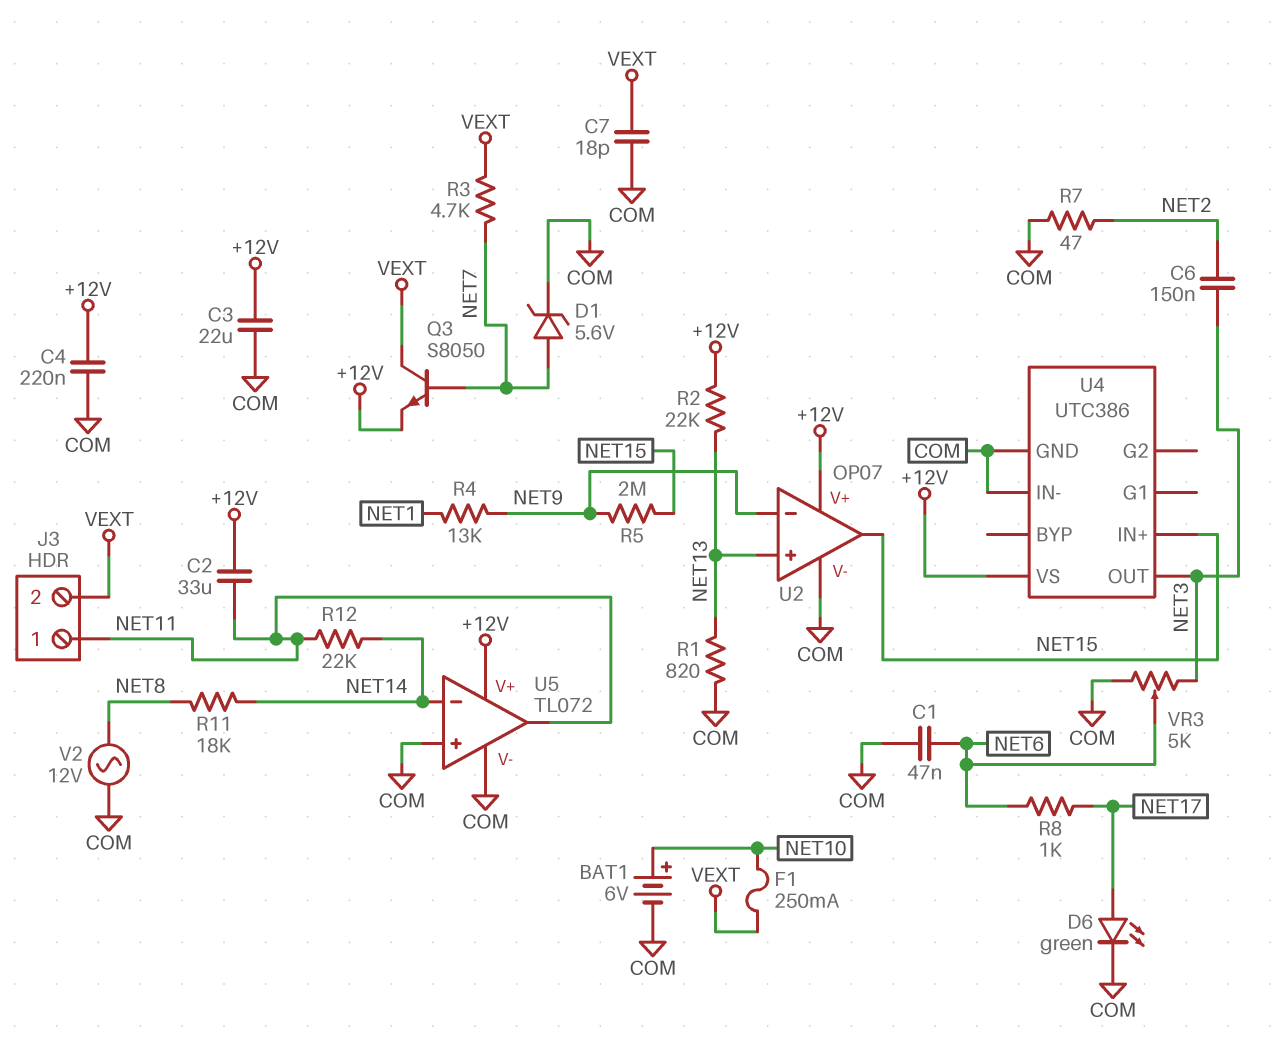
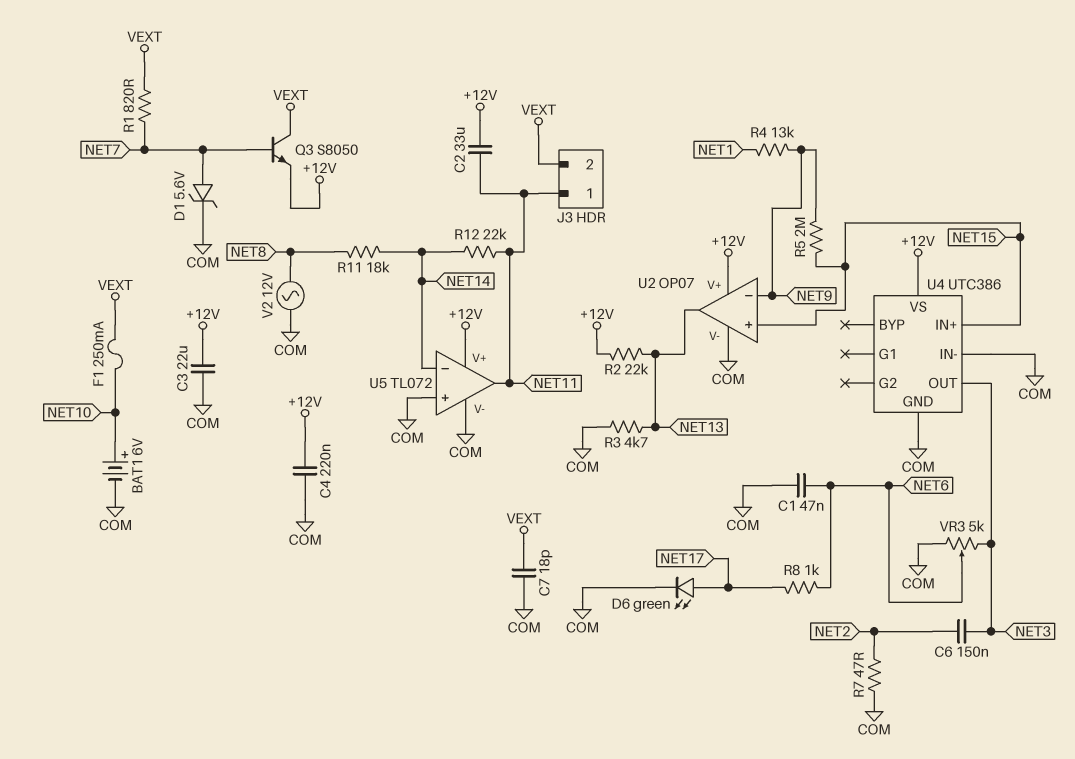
R1: 820 (COM, NET13) -> 820 (NET7, VEXT)
R3: 4.7k (NET7, VEXT) -> 4.7k (COM, NET13)
U2 pin in+: NET13 -> NET15
U2 pin out: NET15 -> NET13

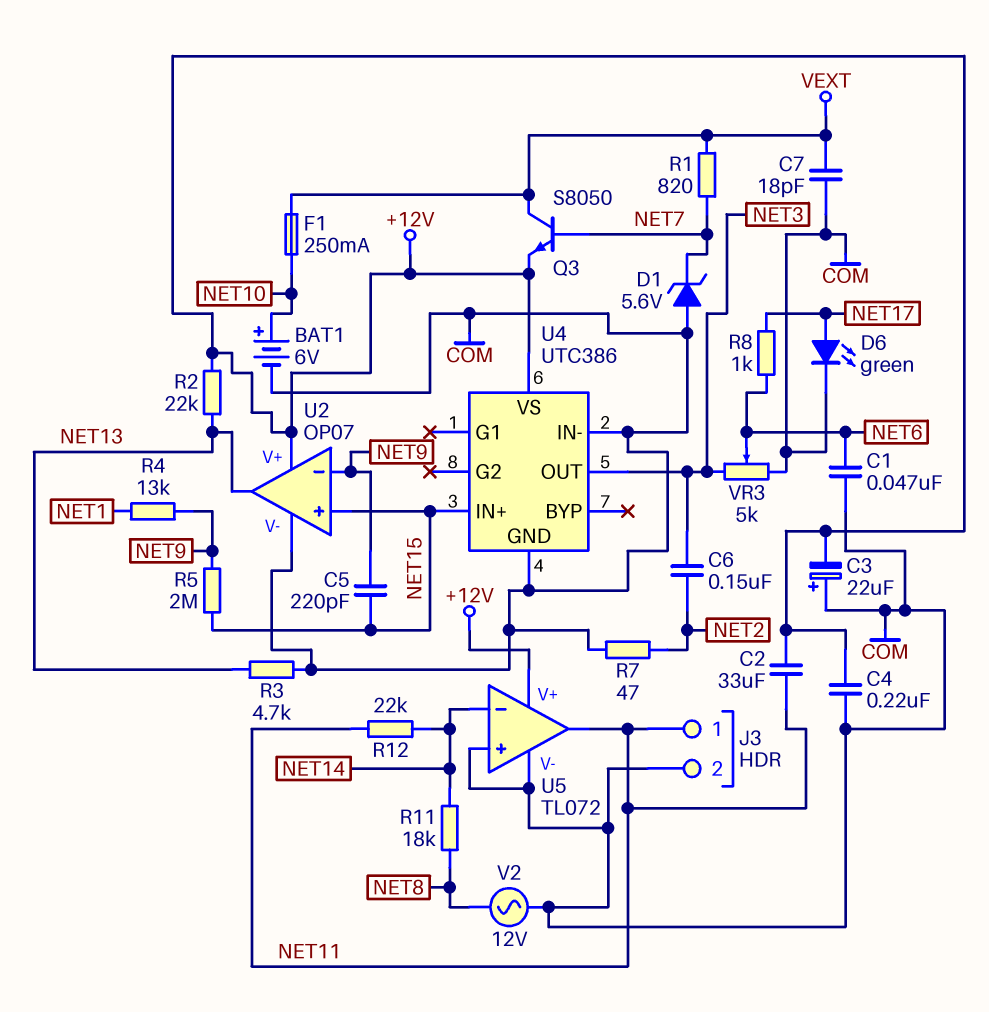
C3: 22uF (+12V, COM) -> 22uF (plus COM, minus +12V)
C5: none -> 220pF (NET9, NET15)
D1: zener 5.6V (A NET7, K COM) -> zener 5.6V (A COM, K NET7)
J3 pin 2: VEXT -> COM

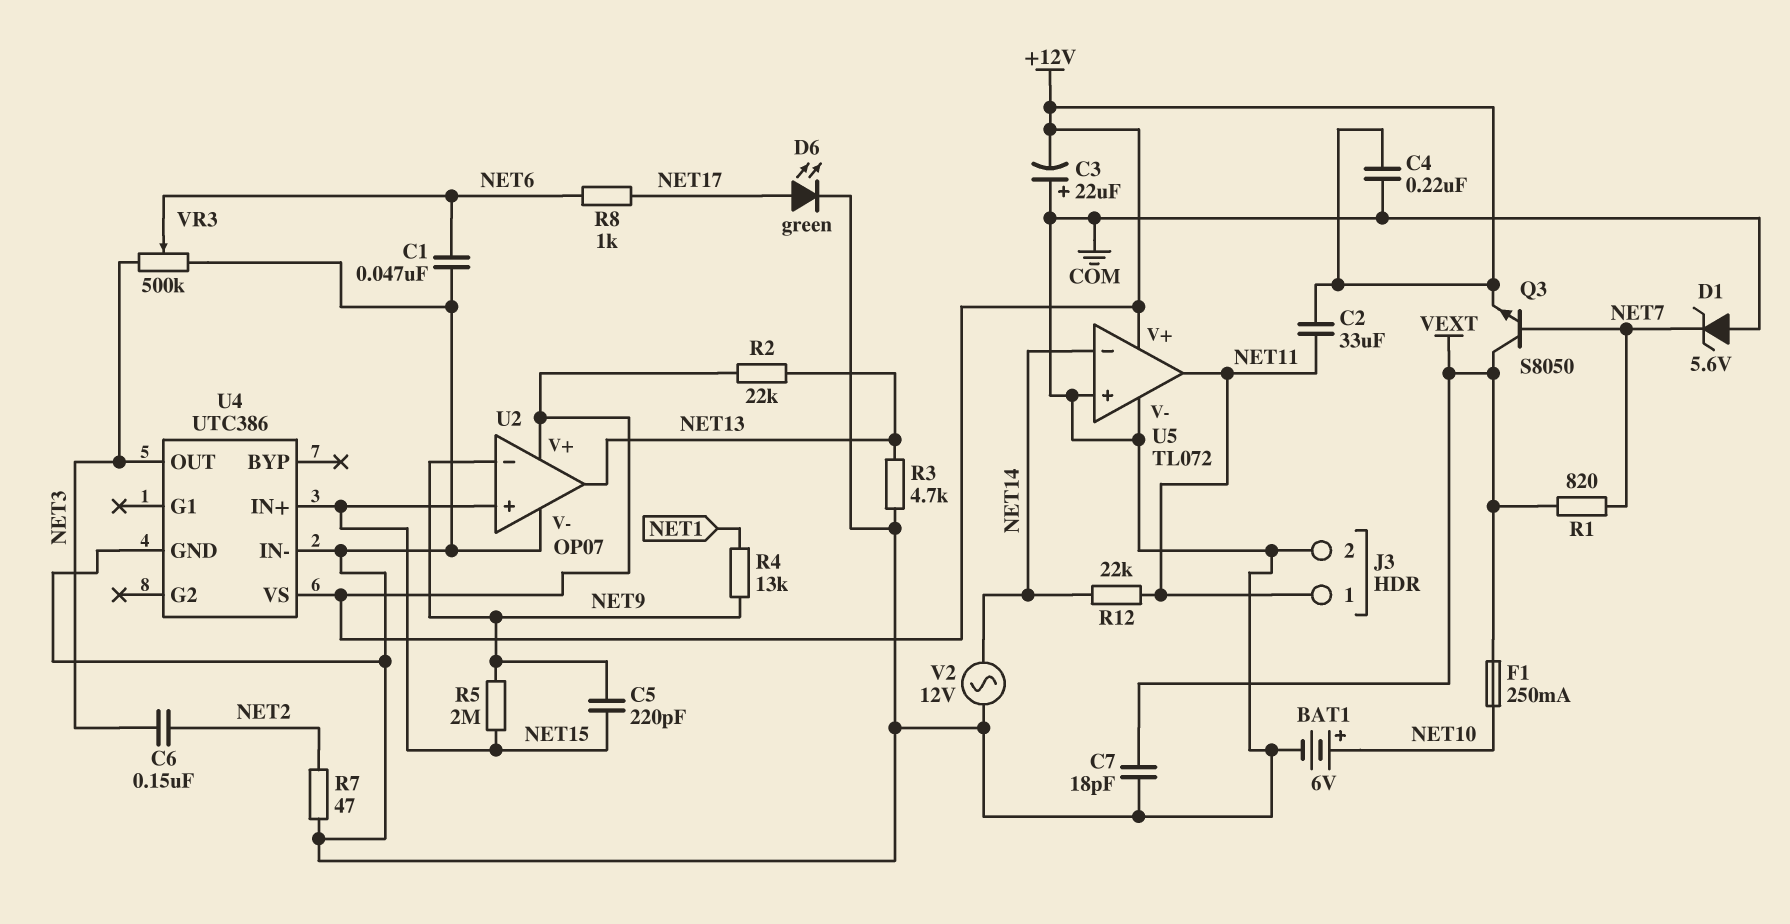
R11: 18k (NET8, NET14) -> none
V2: AC 12V (COM, NET8) -> AC 12V (COM, NET14)
VR3: 5k (COM, NET3, wiper NET6) -> 500k (COM, NET3, wiper NET6)

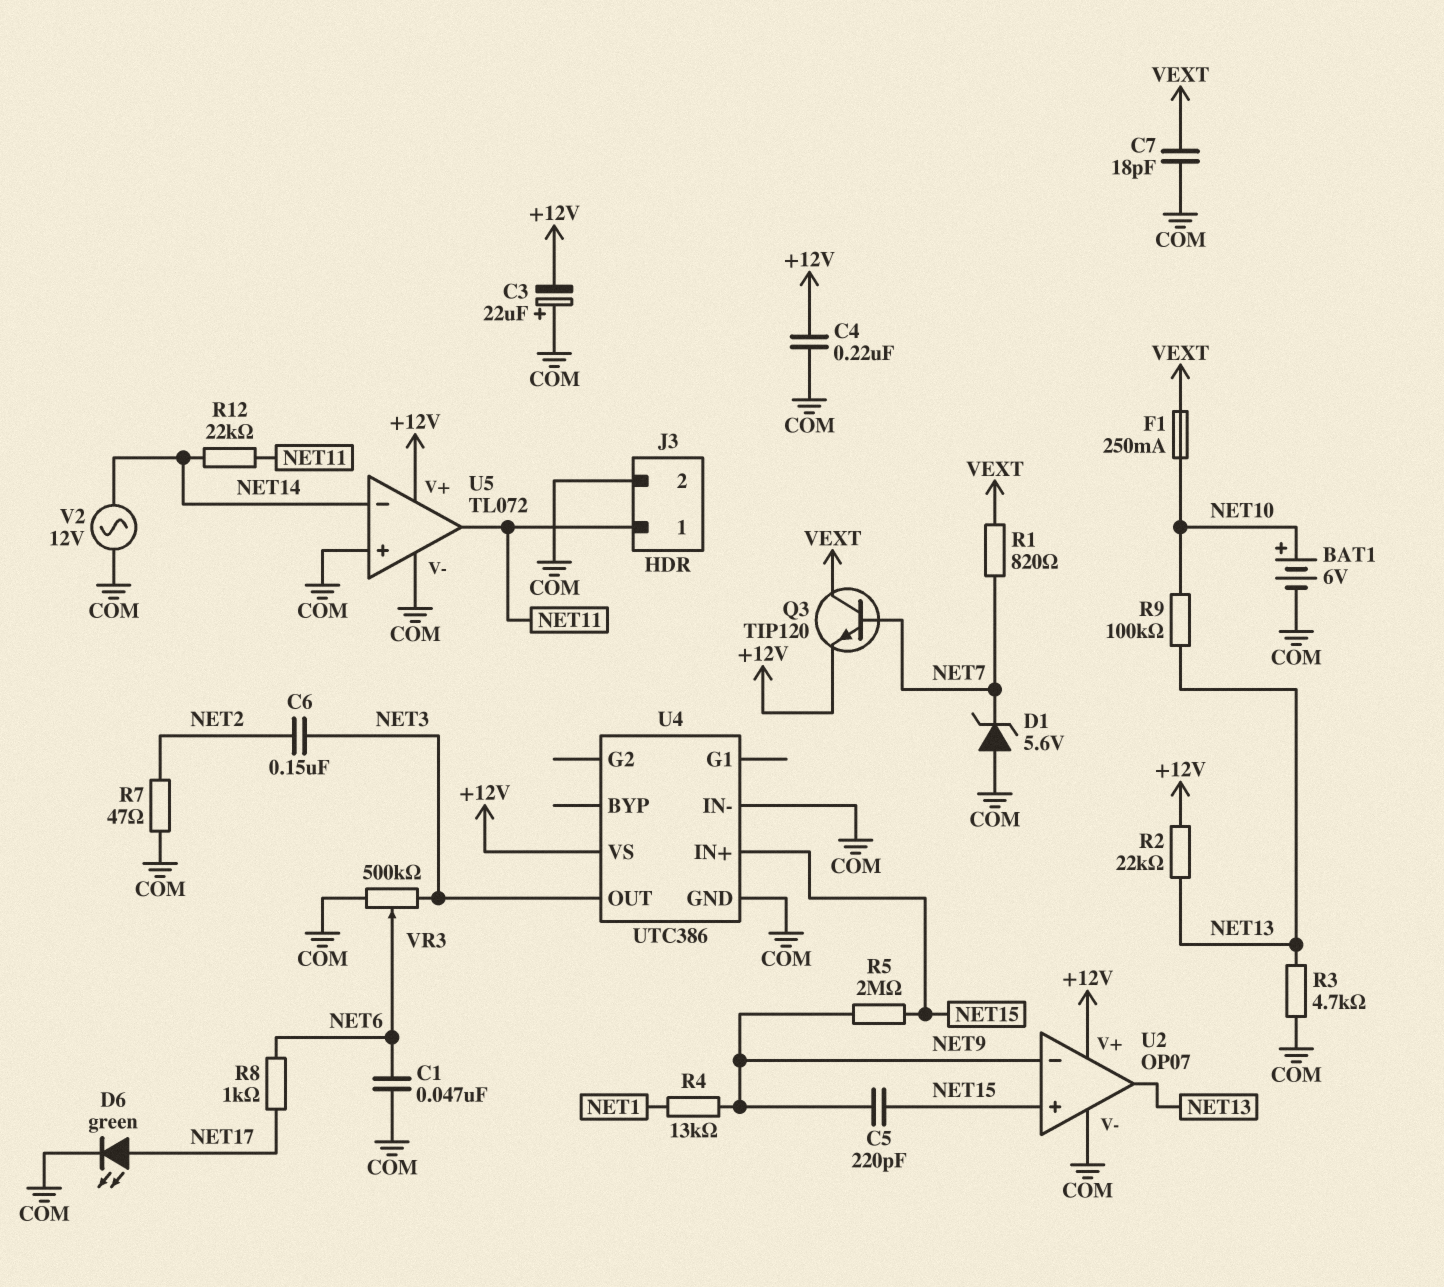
C2: 33uF (+12V, NET11) -> none
Q3: NPN S8050 (B NET7, C VEXT, E +12V) -> NPN TIP120 (B NET7, C VEXT, E +12V)
R9: none -> 100k (NET10, NET13)

